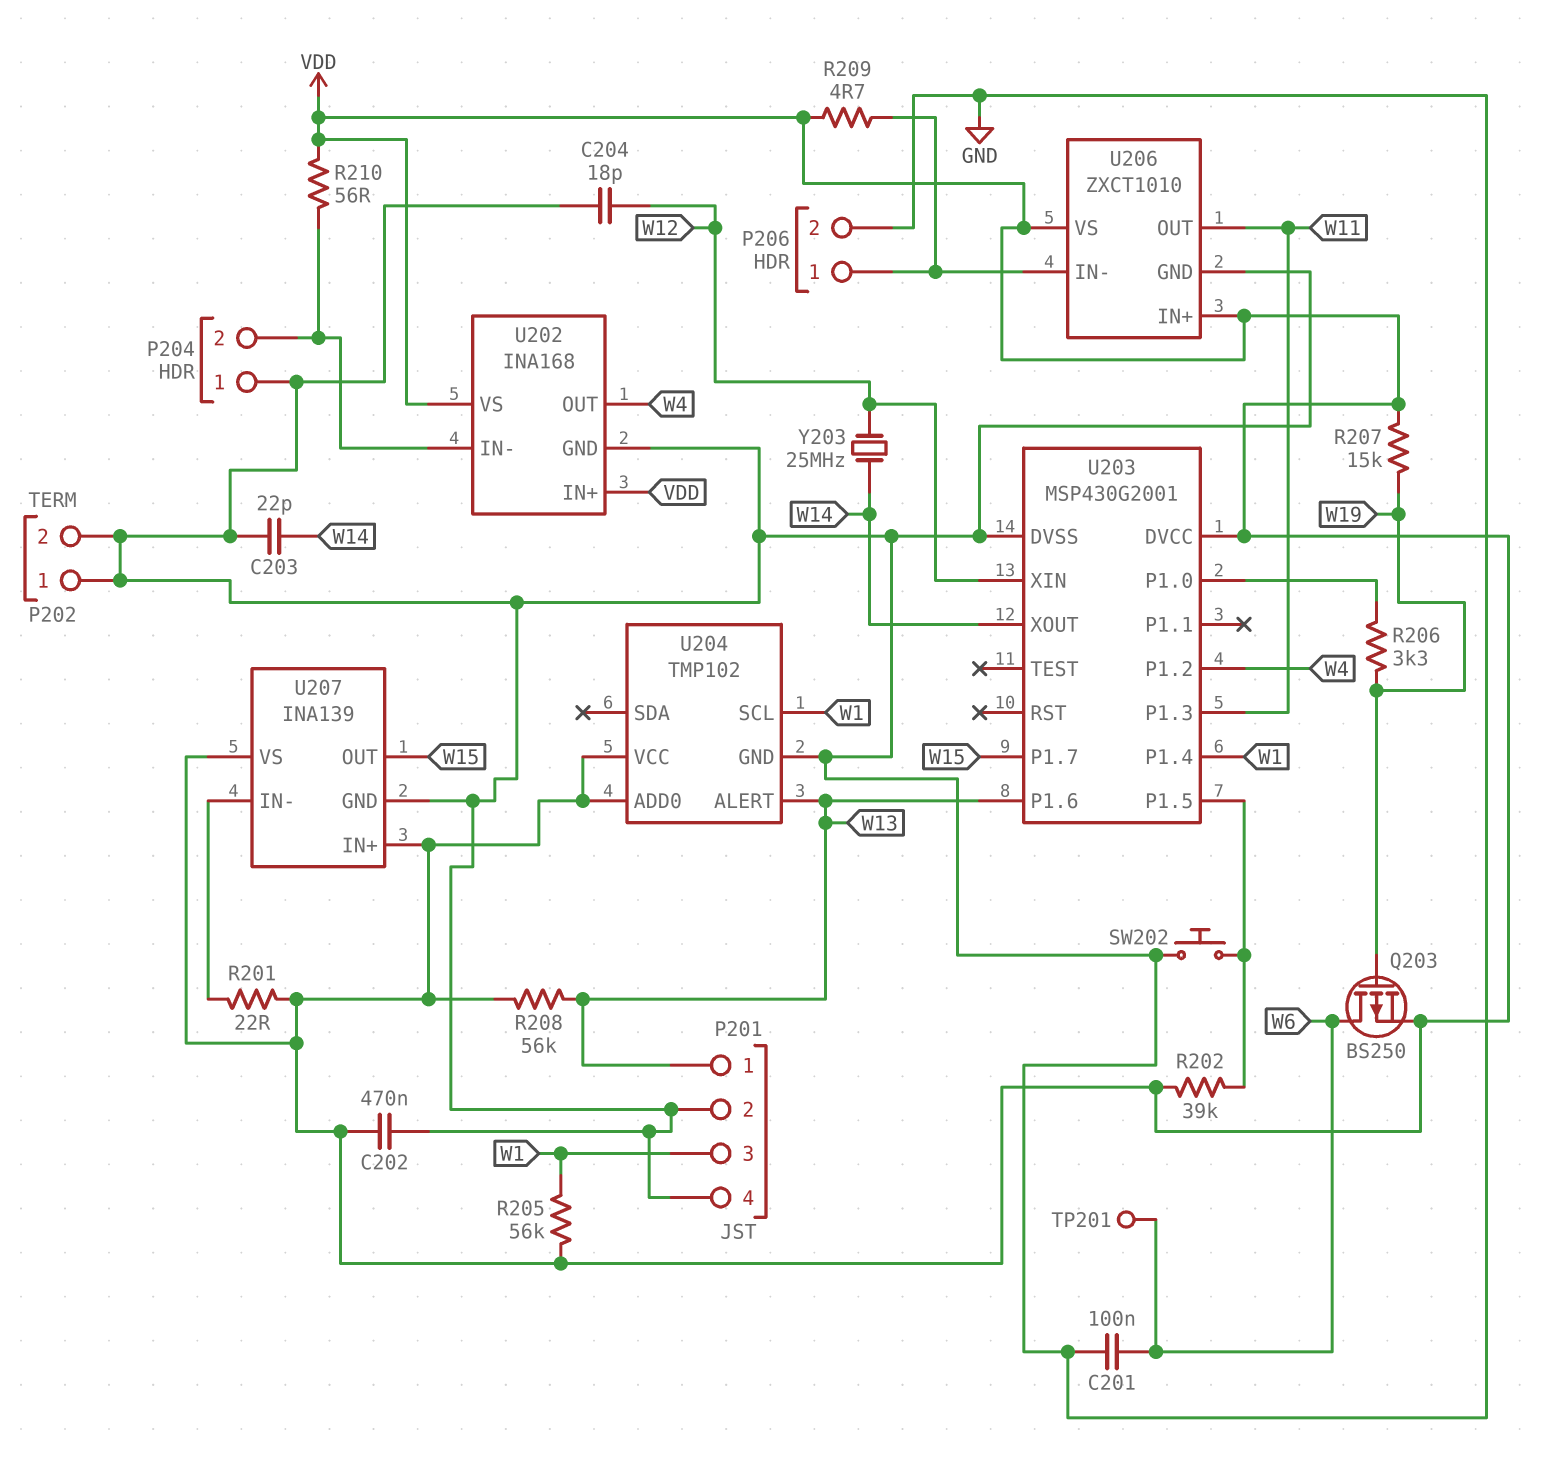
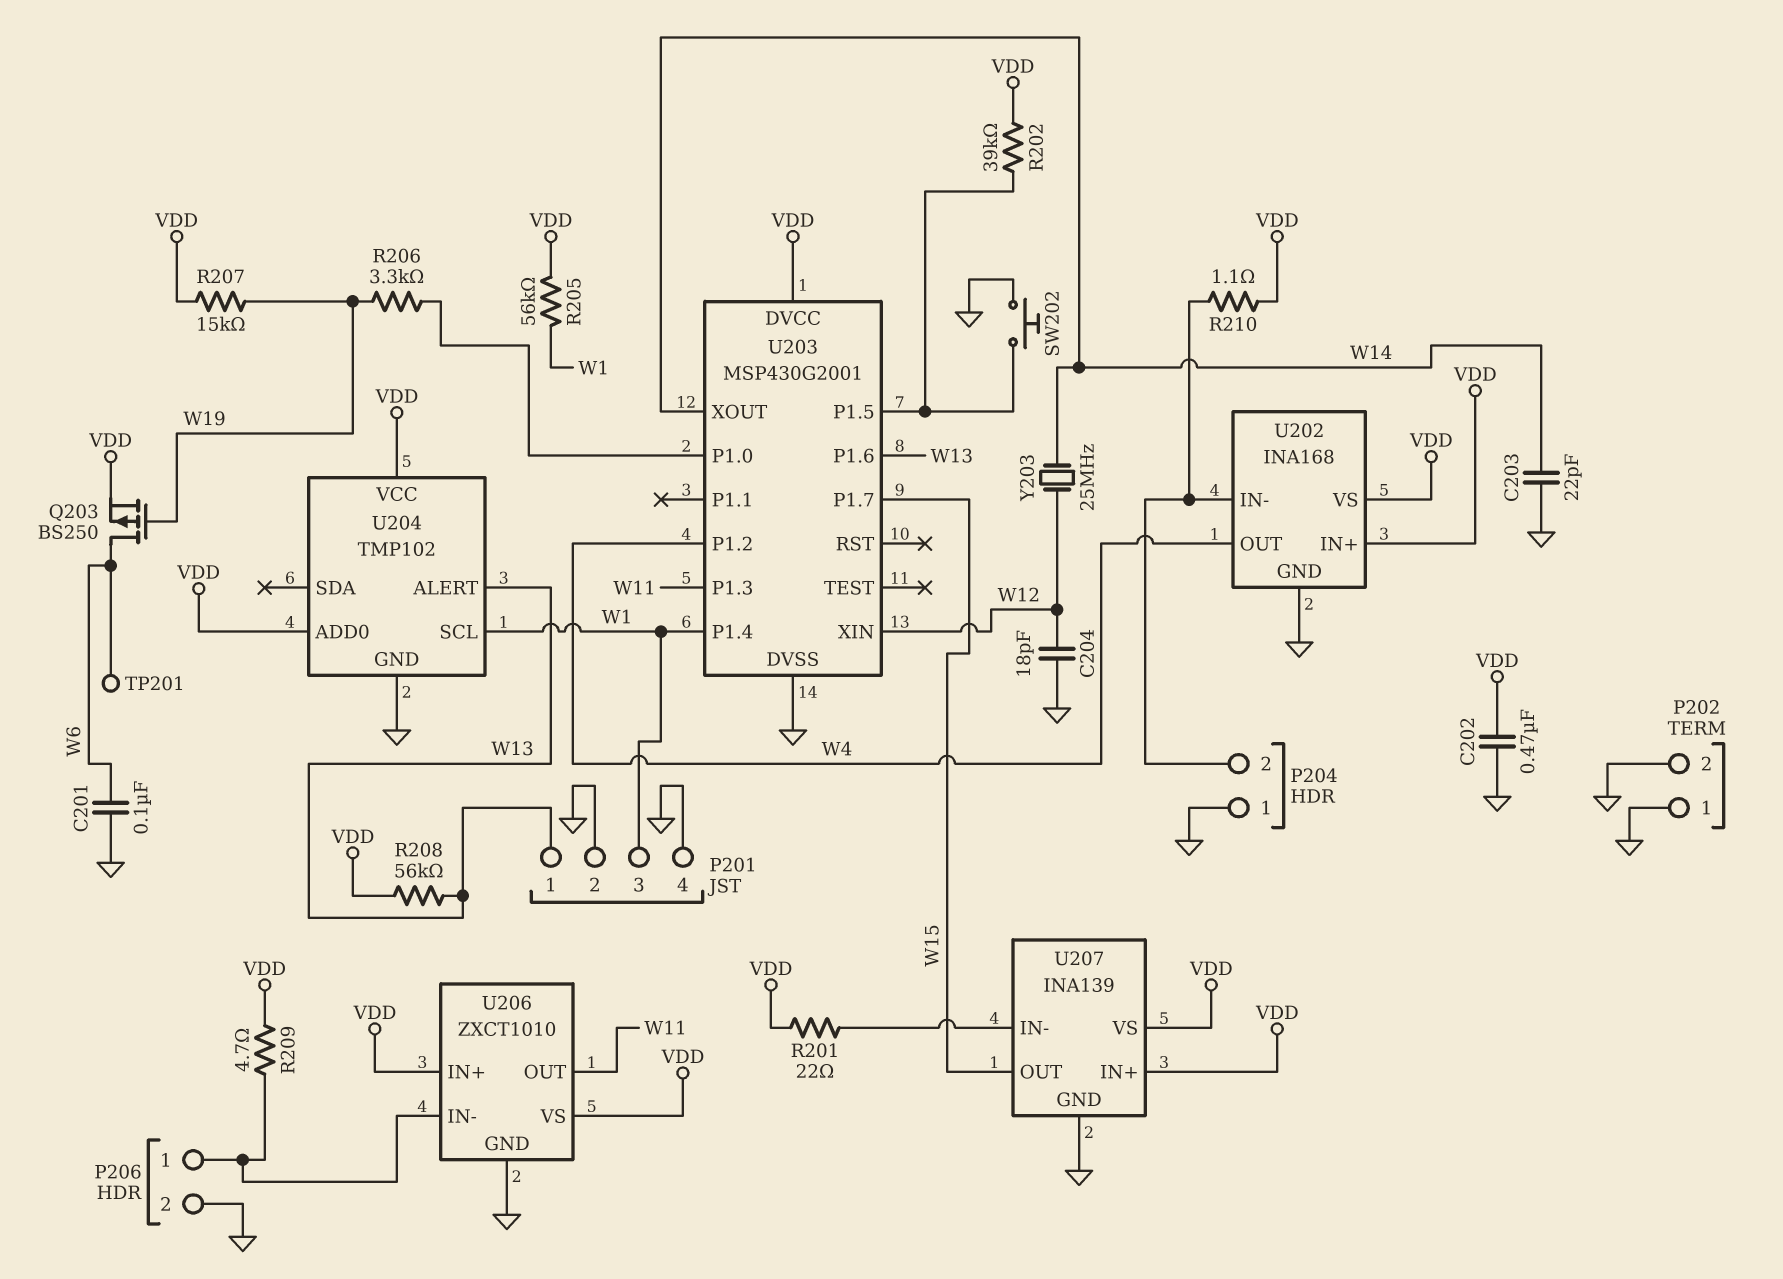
R210: 56 (P204/2, VDD) -> 1.1 (P204/2, VDD)

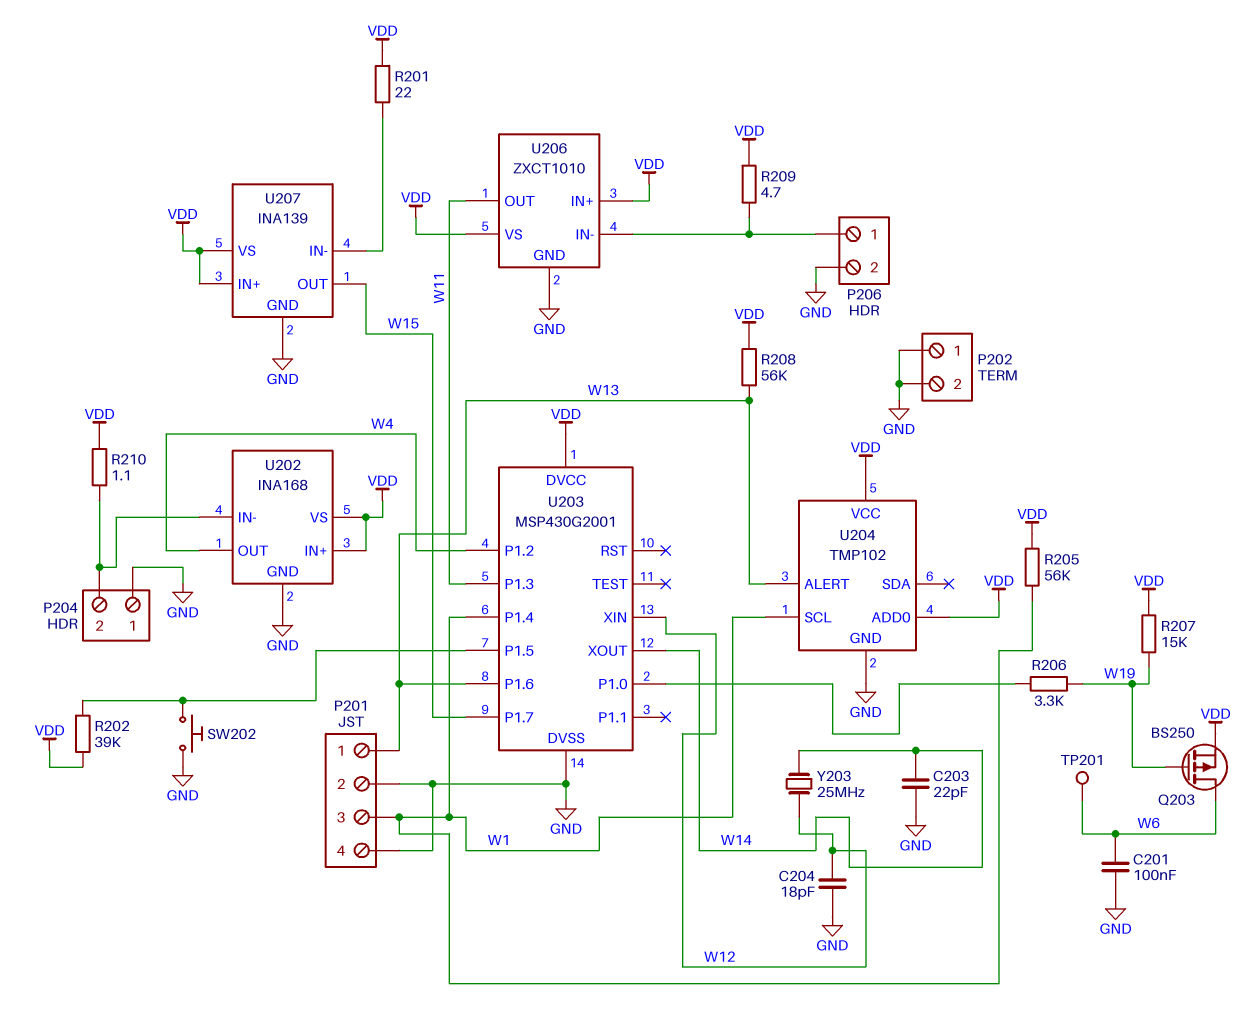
C202: 470nF (GND, VDD) -> none

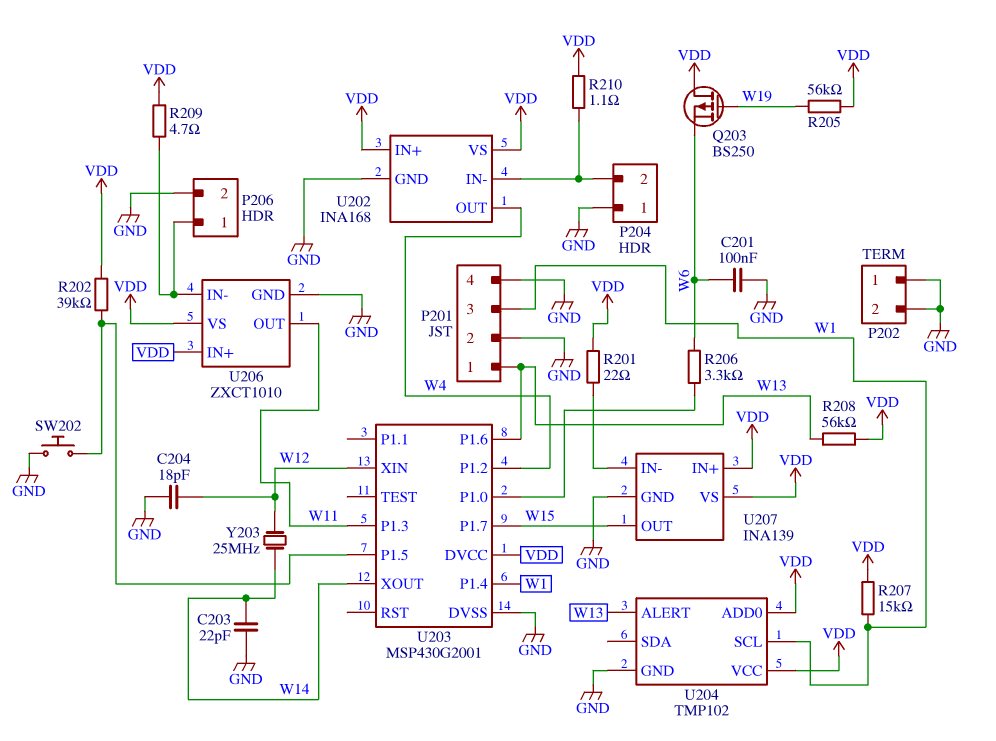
Q203: PMOS BS250 (G W19, D W6, S VDD) -> PMOS BS250 (G W19, D VDD, S W6)
R205: 56k (VDD, W1) -> 56k (VDD, W19)
R206: 3.3k (U203/P1.0, W19) -> 3.3k (U203/P1.0, W6)
R207: 15k (VDD, W19) -> 15k (VDD, W1)
TP201: test point (W6) -> none

